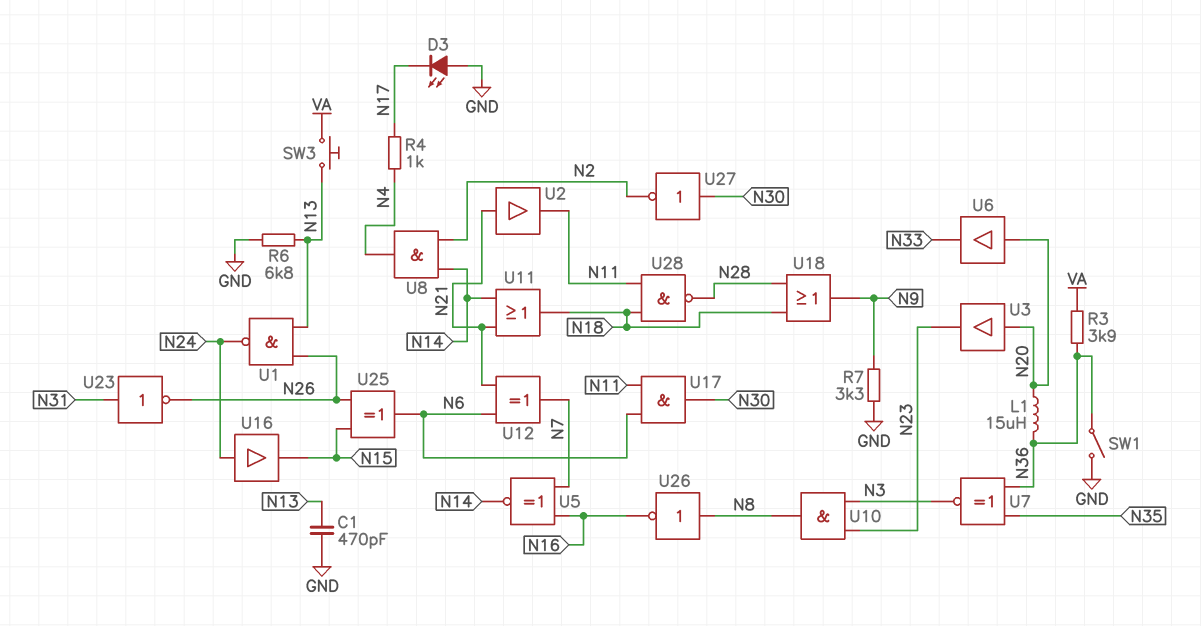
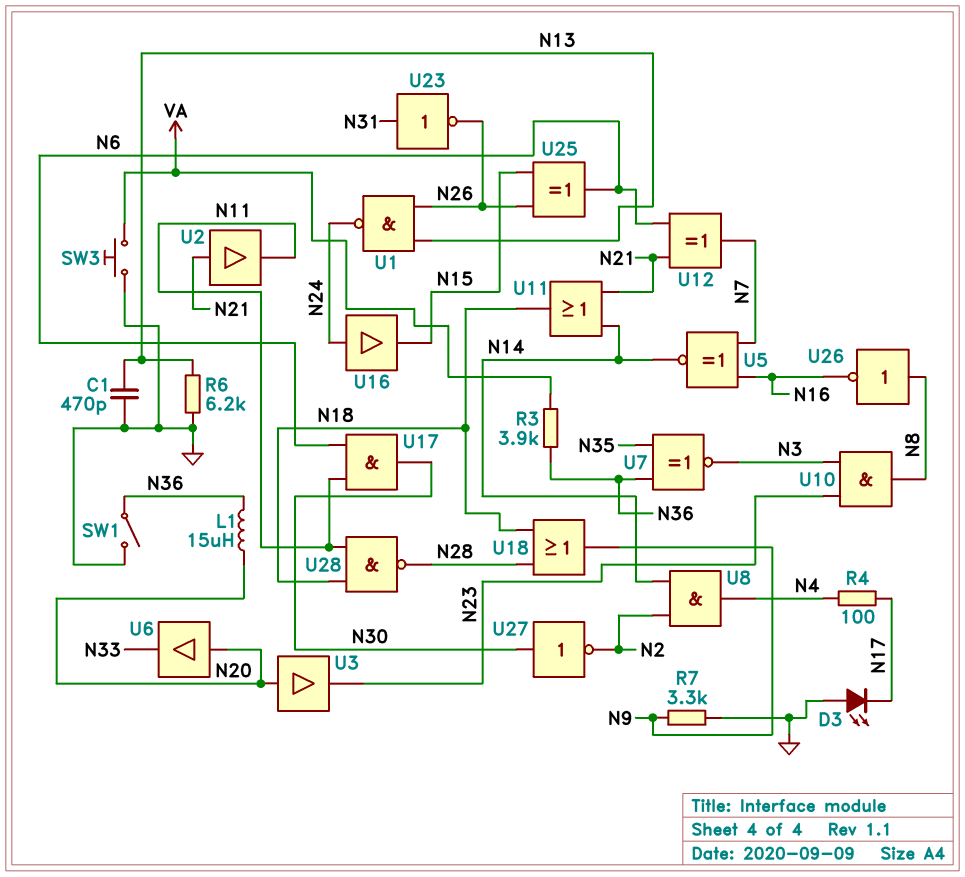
R4: 1k (N4, N17) -> 100 (N4, N17)
R6: 6.8k (GND, N13) -> 6.2k (GND, N13)
SW3: button (N13, VA) -> button (GND, VA)

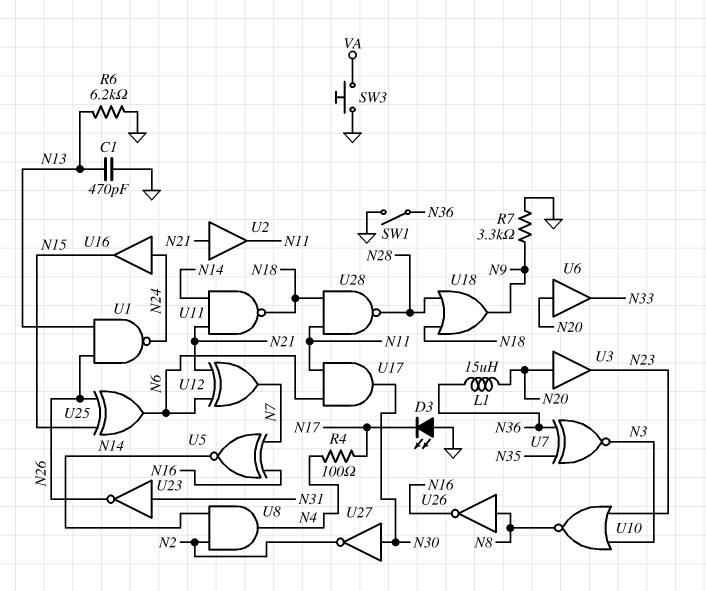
R3: 3.9k (N36, VA) -> none
U10: AND (in N3, in N23, out N8) -> NOR (in N3, in N23, out N8)
U11: OR (in N14, in N21, out N18) -> NAND (in N14, in N21, out N18)

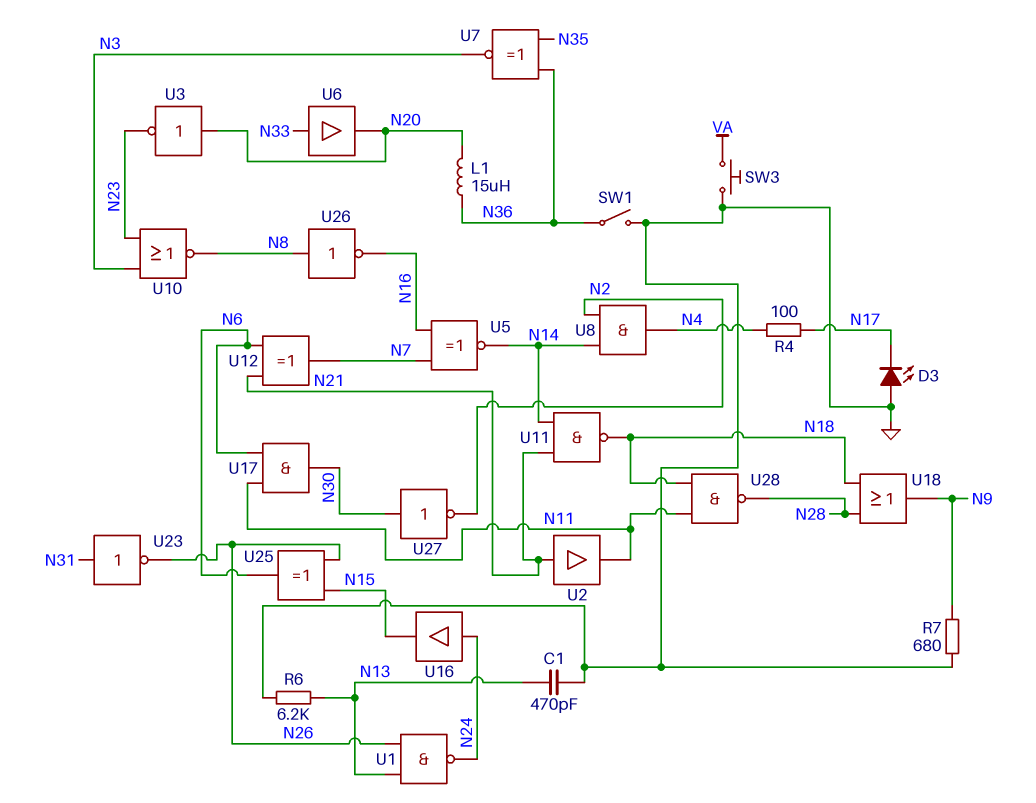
R7: 3.3k (GND, N9) -> 680 (GND, N9)
U3: buffer (in N20, out N23) -> NOT (in N20, out N23)
U6: buffer (in N20, out N33) -> buffer (in N33, out N20)

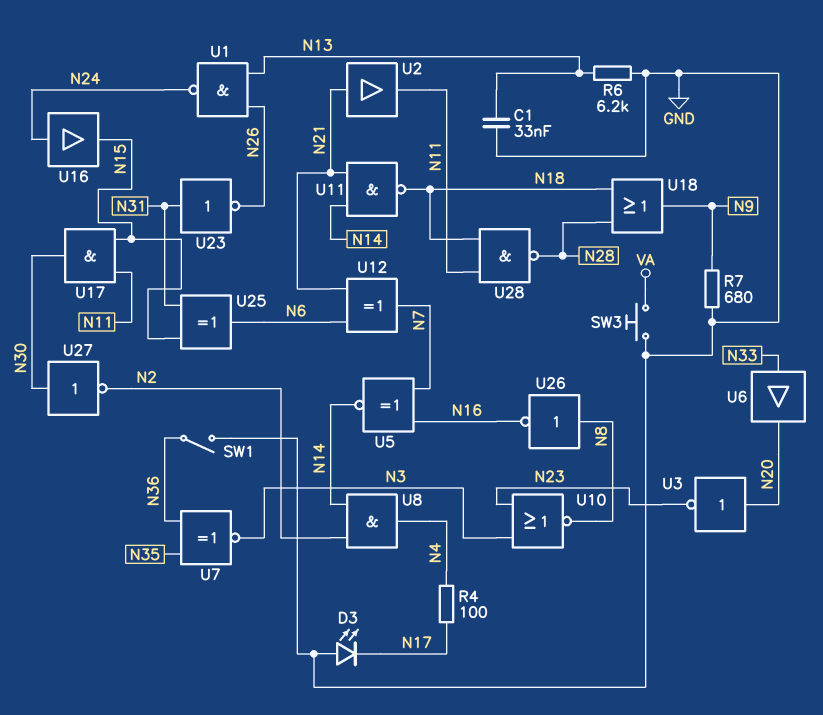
C1: 470pF (GND, N13) -> 33nF (GND, N13)
L1: 15uH (N20, N36) -> none
U17: AND (in N6, in N11, out N30) -> AND (in N11, in N15, out N30)
U25: XOR (in N15, in N26, out N6) -> XOR (in N15, in N31, out N6)

